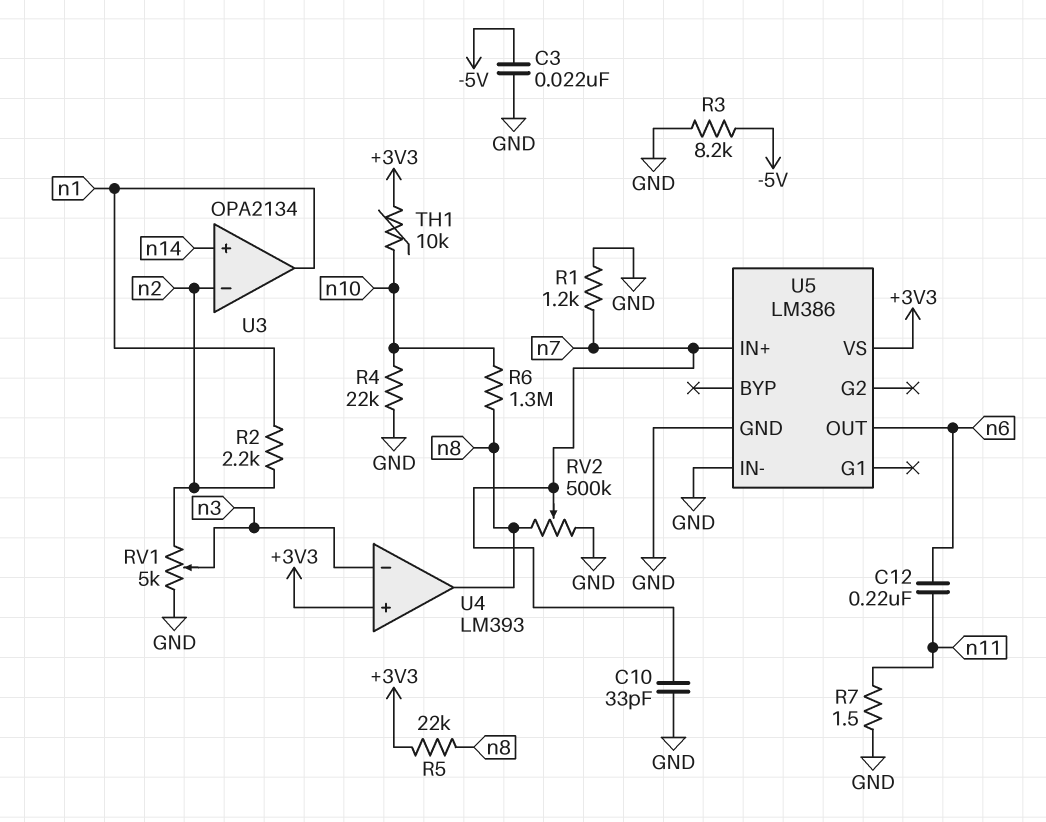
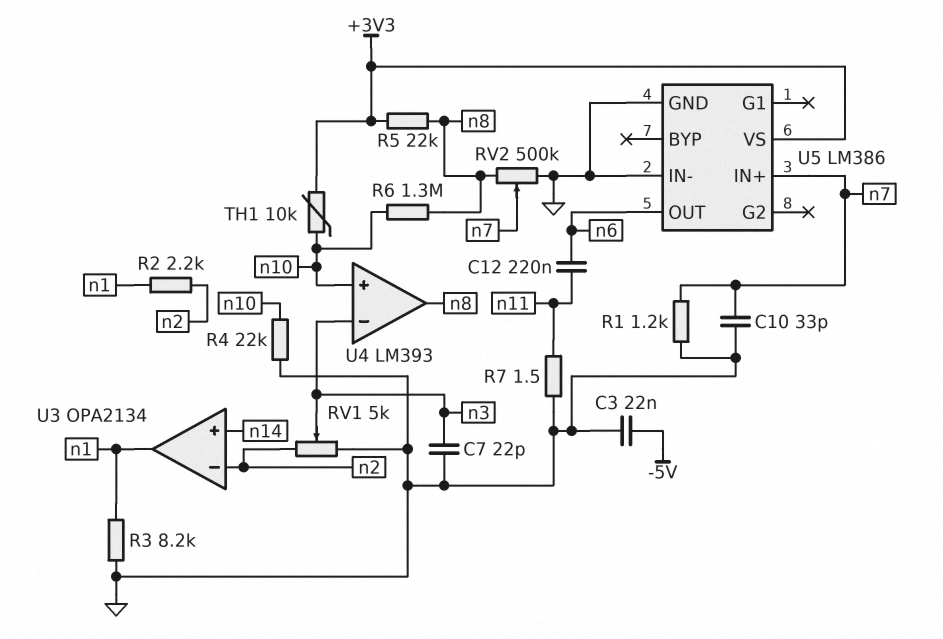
C7: none -> 22pF (GND, n3)
R3: 8.2k (-5V, GND) -> 8.2k (GND, n1)
U4 pin in+: +3V3 -> n10

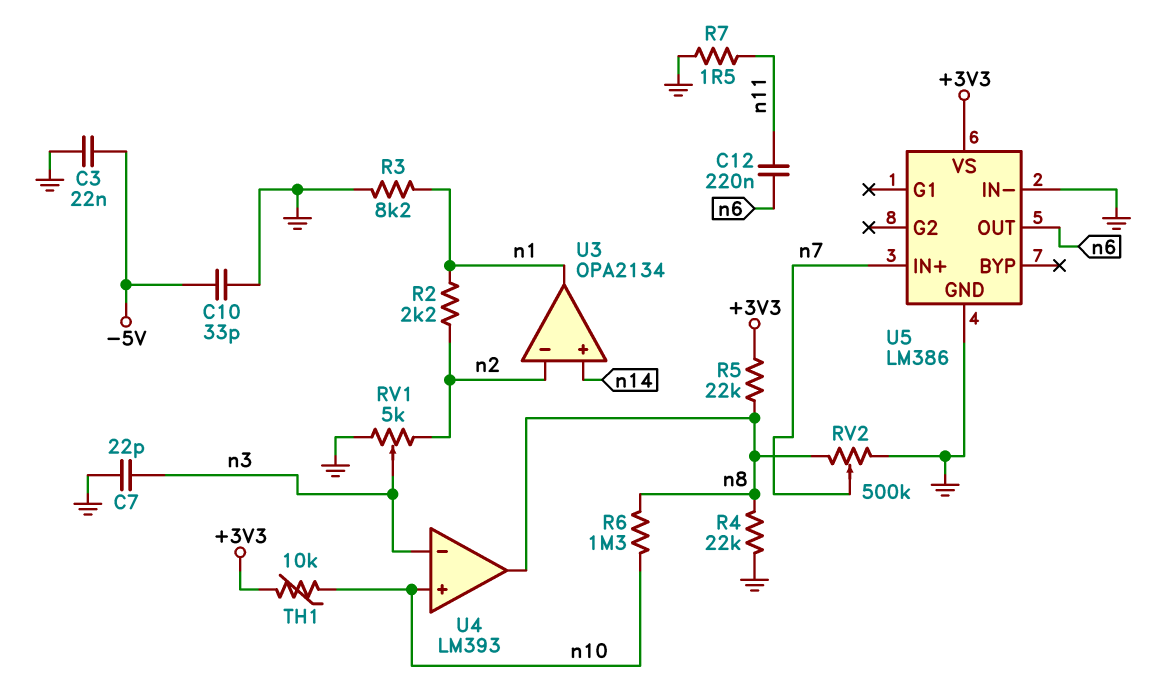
C10: 33pF (GND, n7) -> 33pF (-5V, GND)
R1: 1.2k (GND, n7) -> none
R4: 22k (GND, n10) -> 22k (GND, n8)

